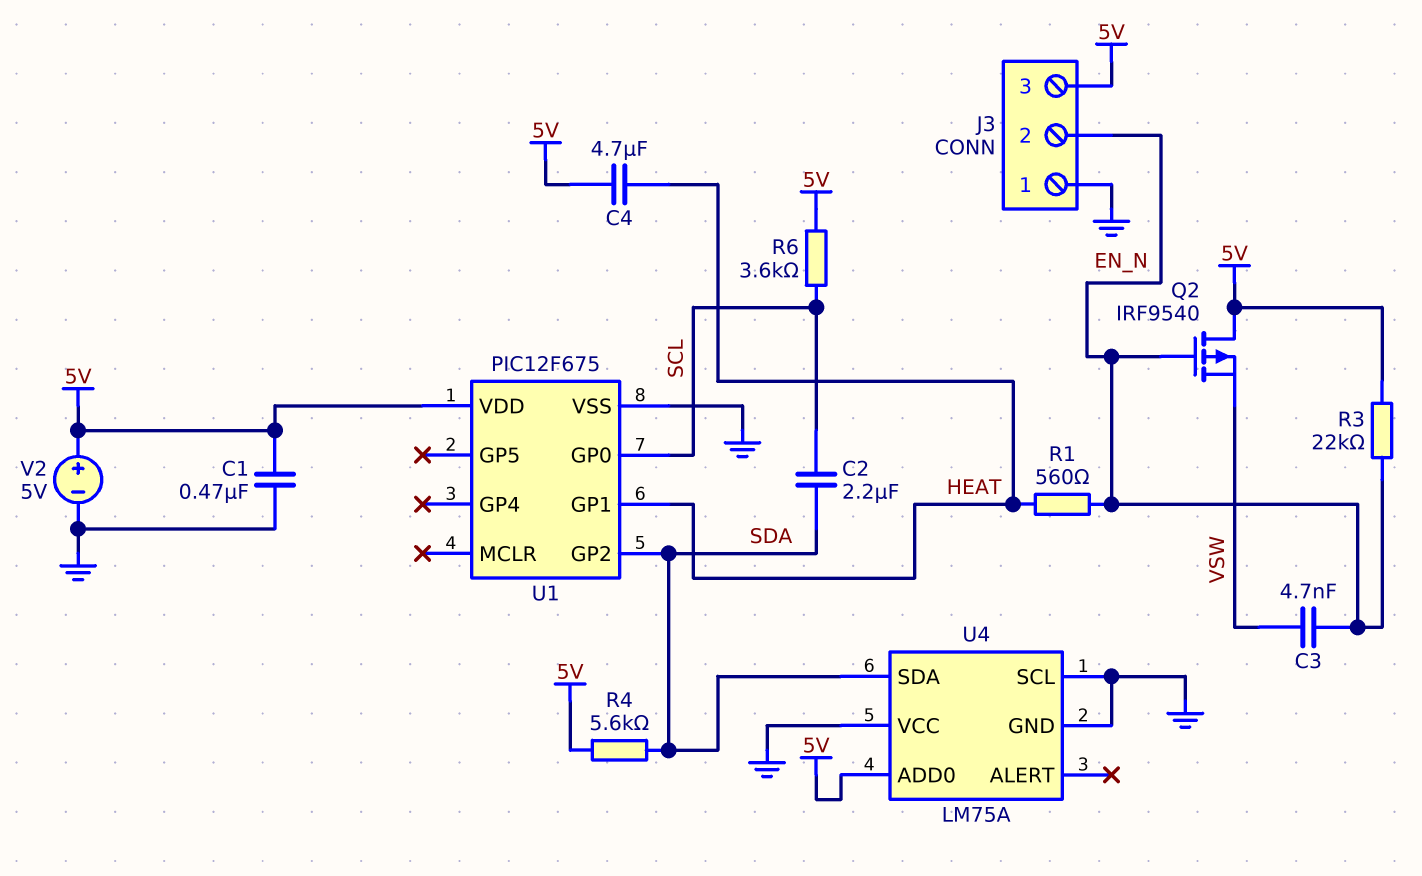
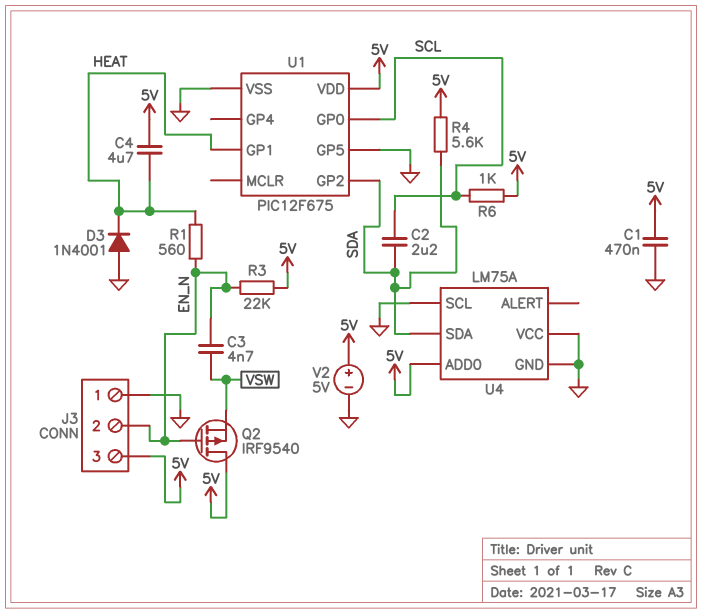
D3: none -> diode 1N4001 (A GND, K HEAT)
R6: 3.6k (5V, SCL) -> 1k (5V, SCL)
U1 pin GP5: none -> GND

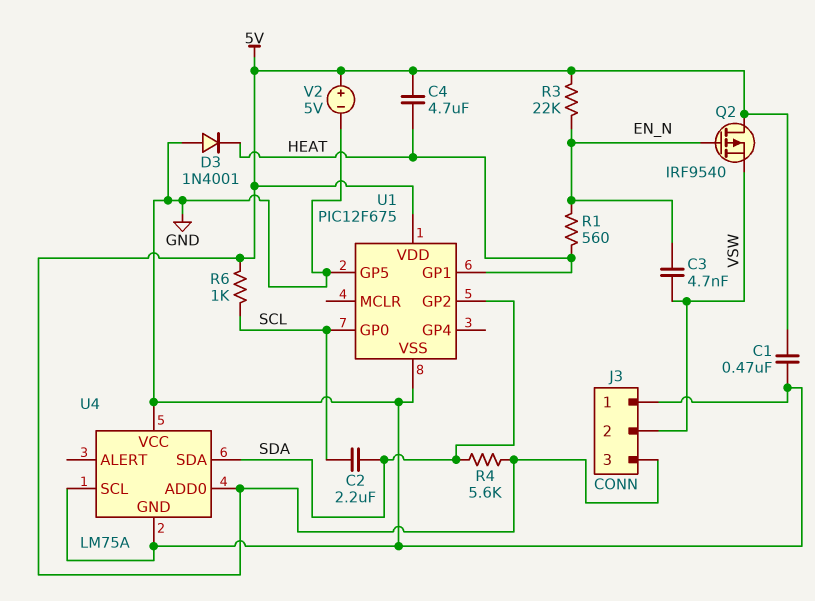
J3 pin 2: EN_N -> VSW

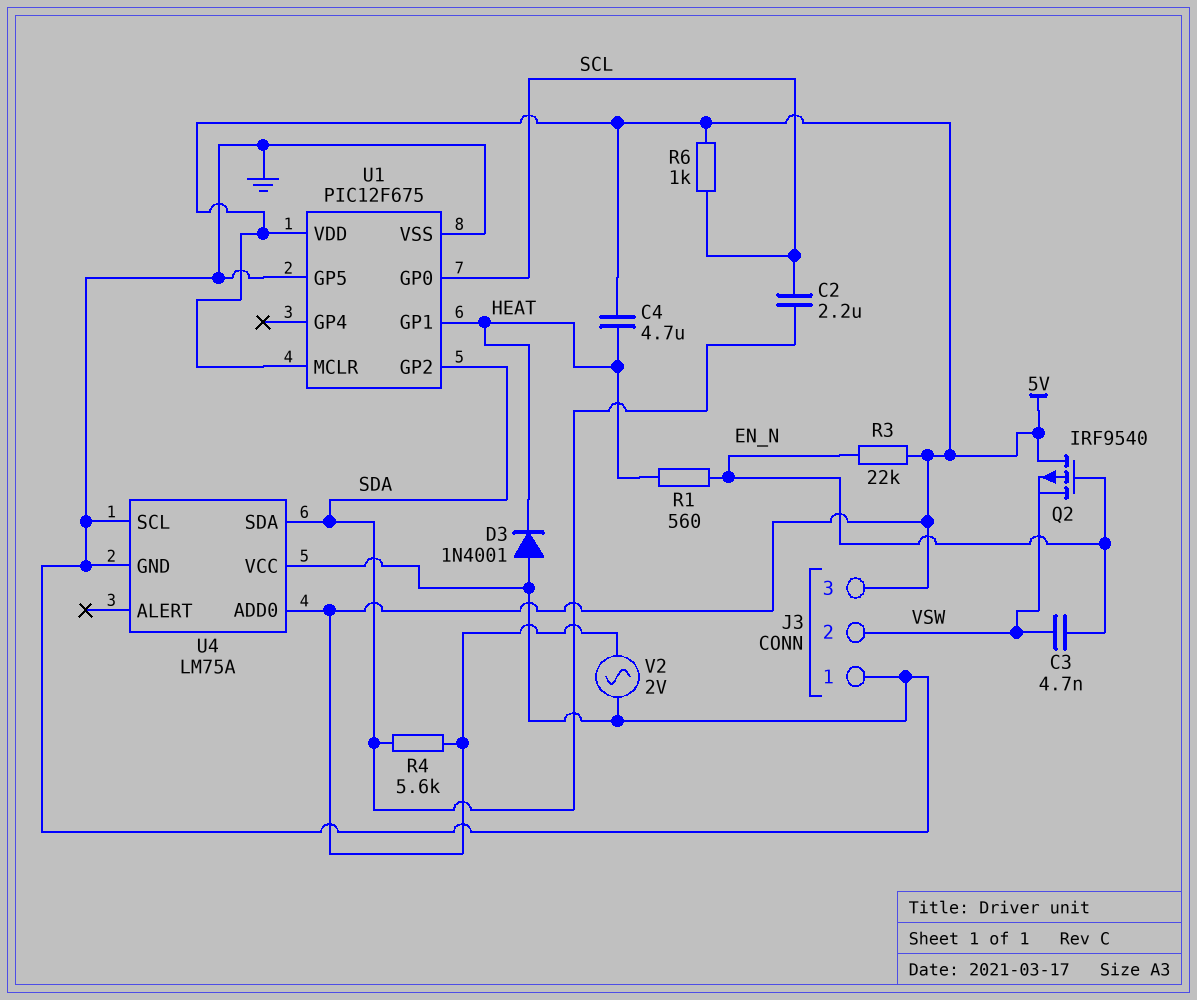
C1: 470nF (5V, GND) -> none
U1 pin MCLR: none -> 5V
V2: 5V (plus 5V, minus GND) -> AC 2V (5V, GND)

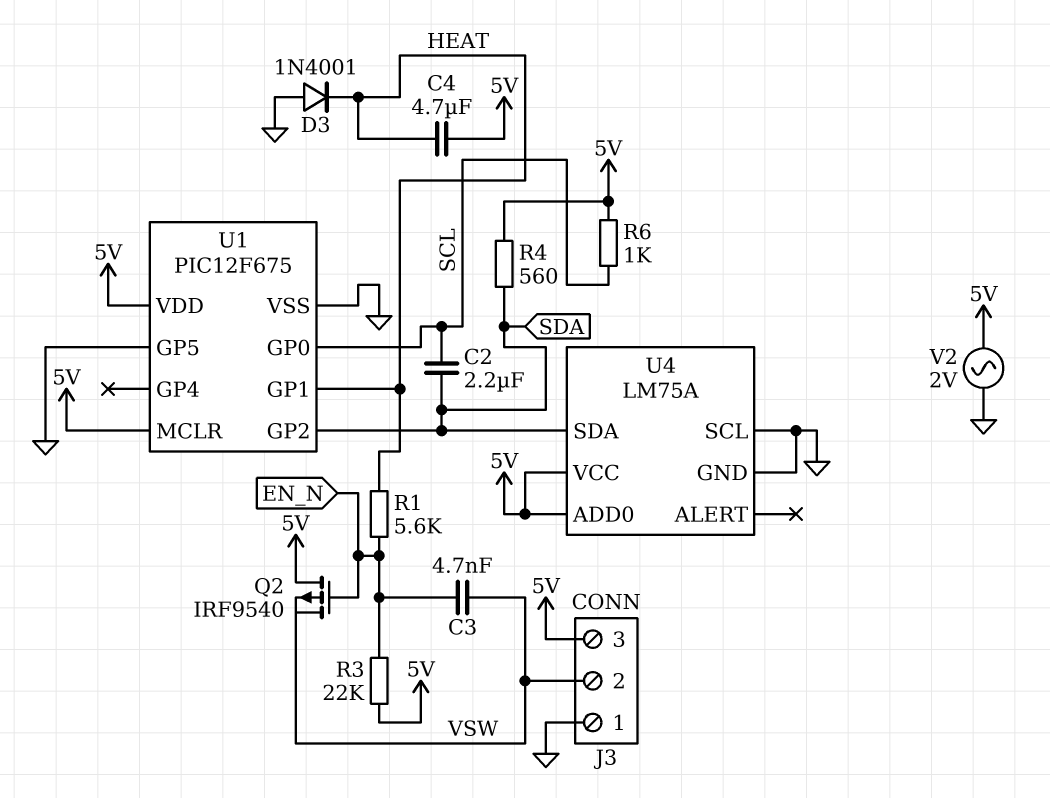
R1: 560 (EN_N, HEAT) -> 5.6k (EN_N, HEAT)
R4: 5.6k (5V, SDA) -> 560 (5V, SDA)
U4 pin VCC: GND -> 5V

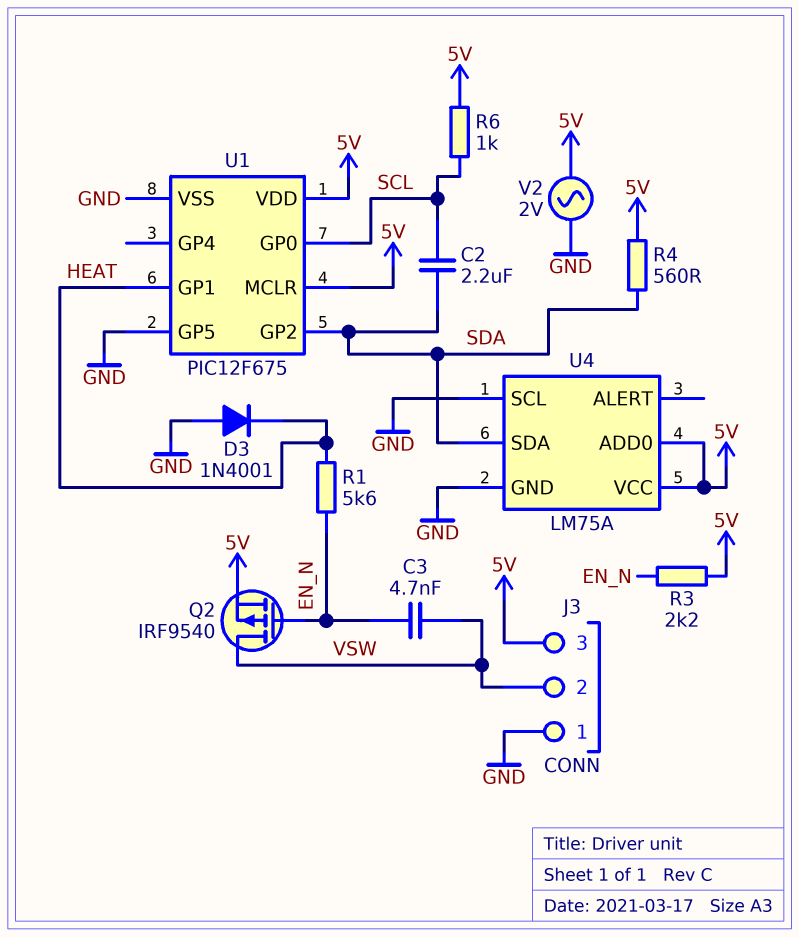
C4: 4.7uF (5V, HEAT) -> none
Q2: PMOS IRF9540 (G EN_N, D 5V, S VSW) -> PMOS IRF9540 (G EN_N, D VSW, S 5V)
R3: 22k (5V, EN_N) -> 2.2k (5V, EN_N)

